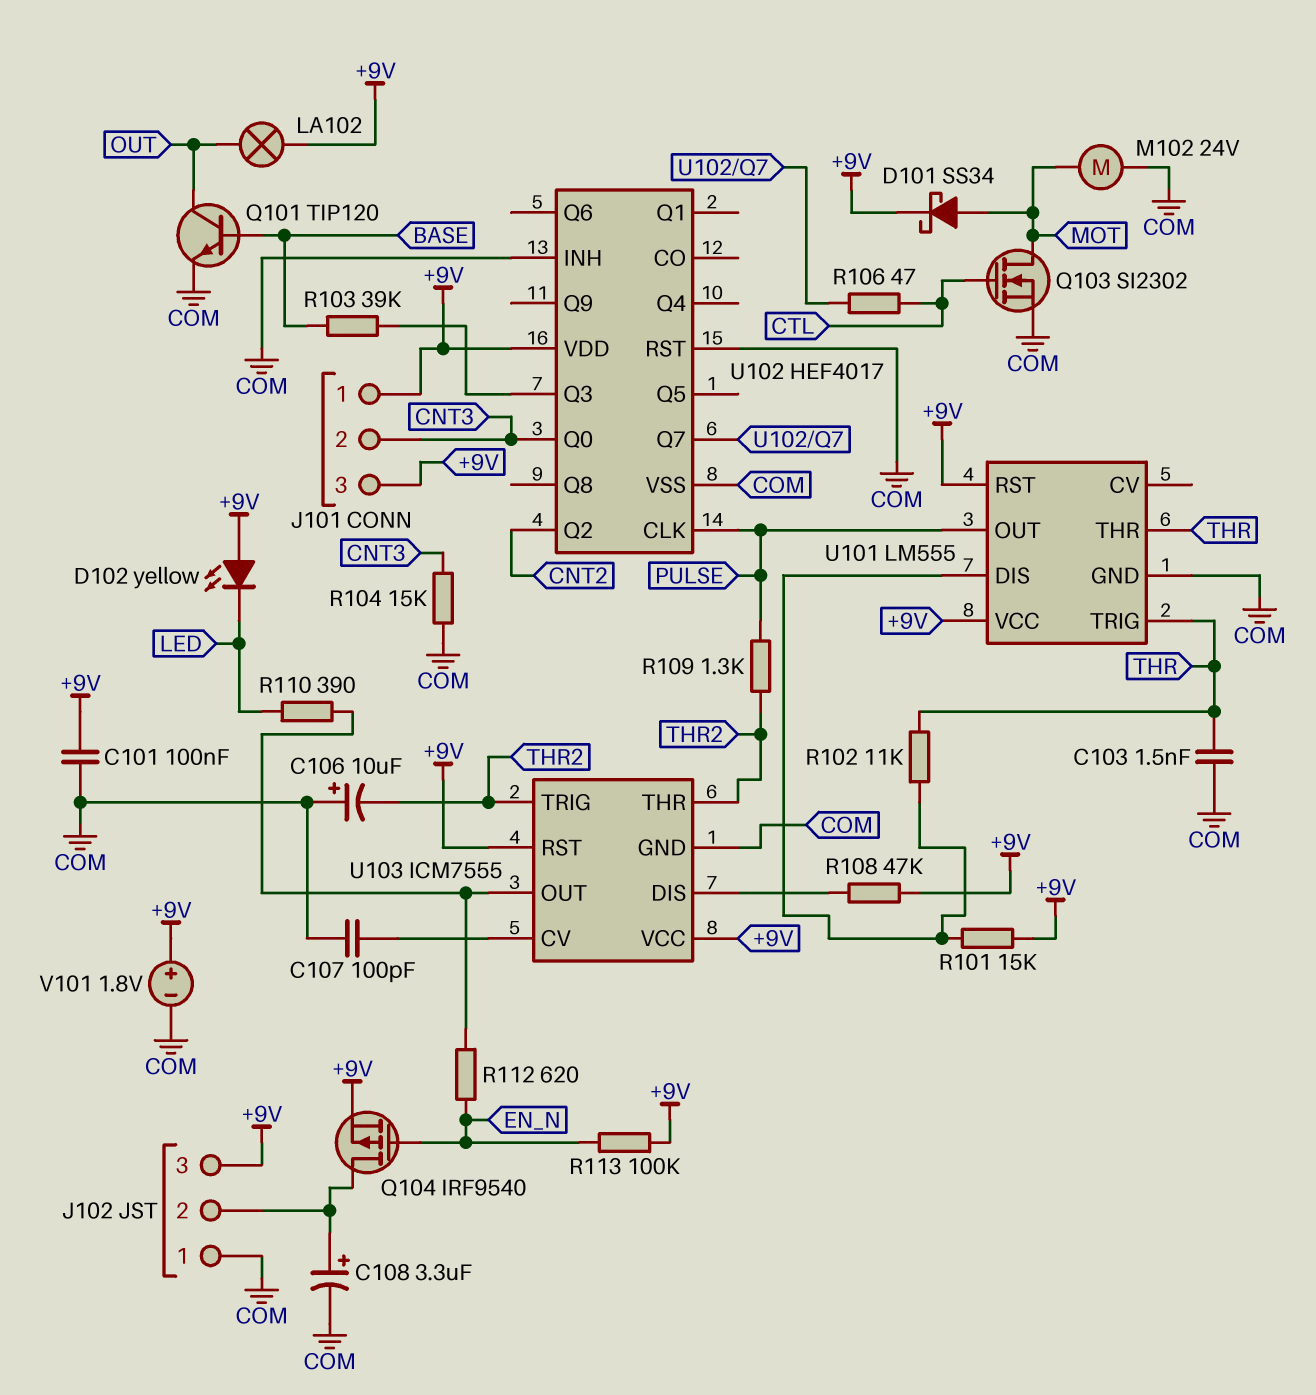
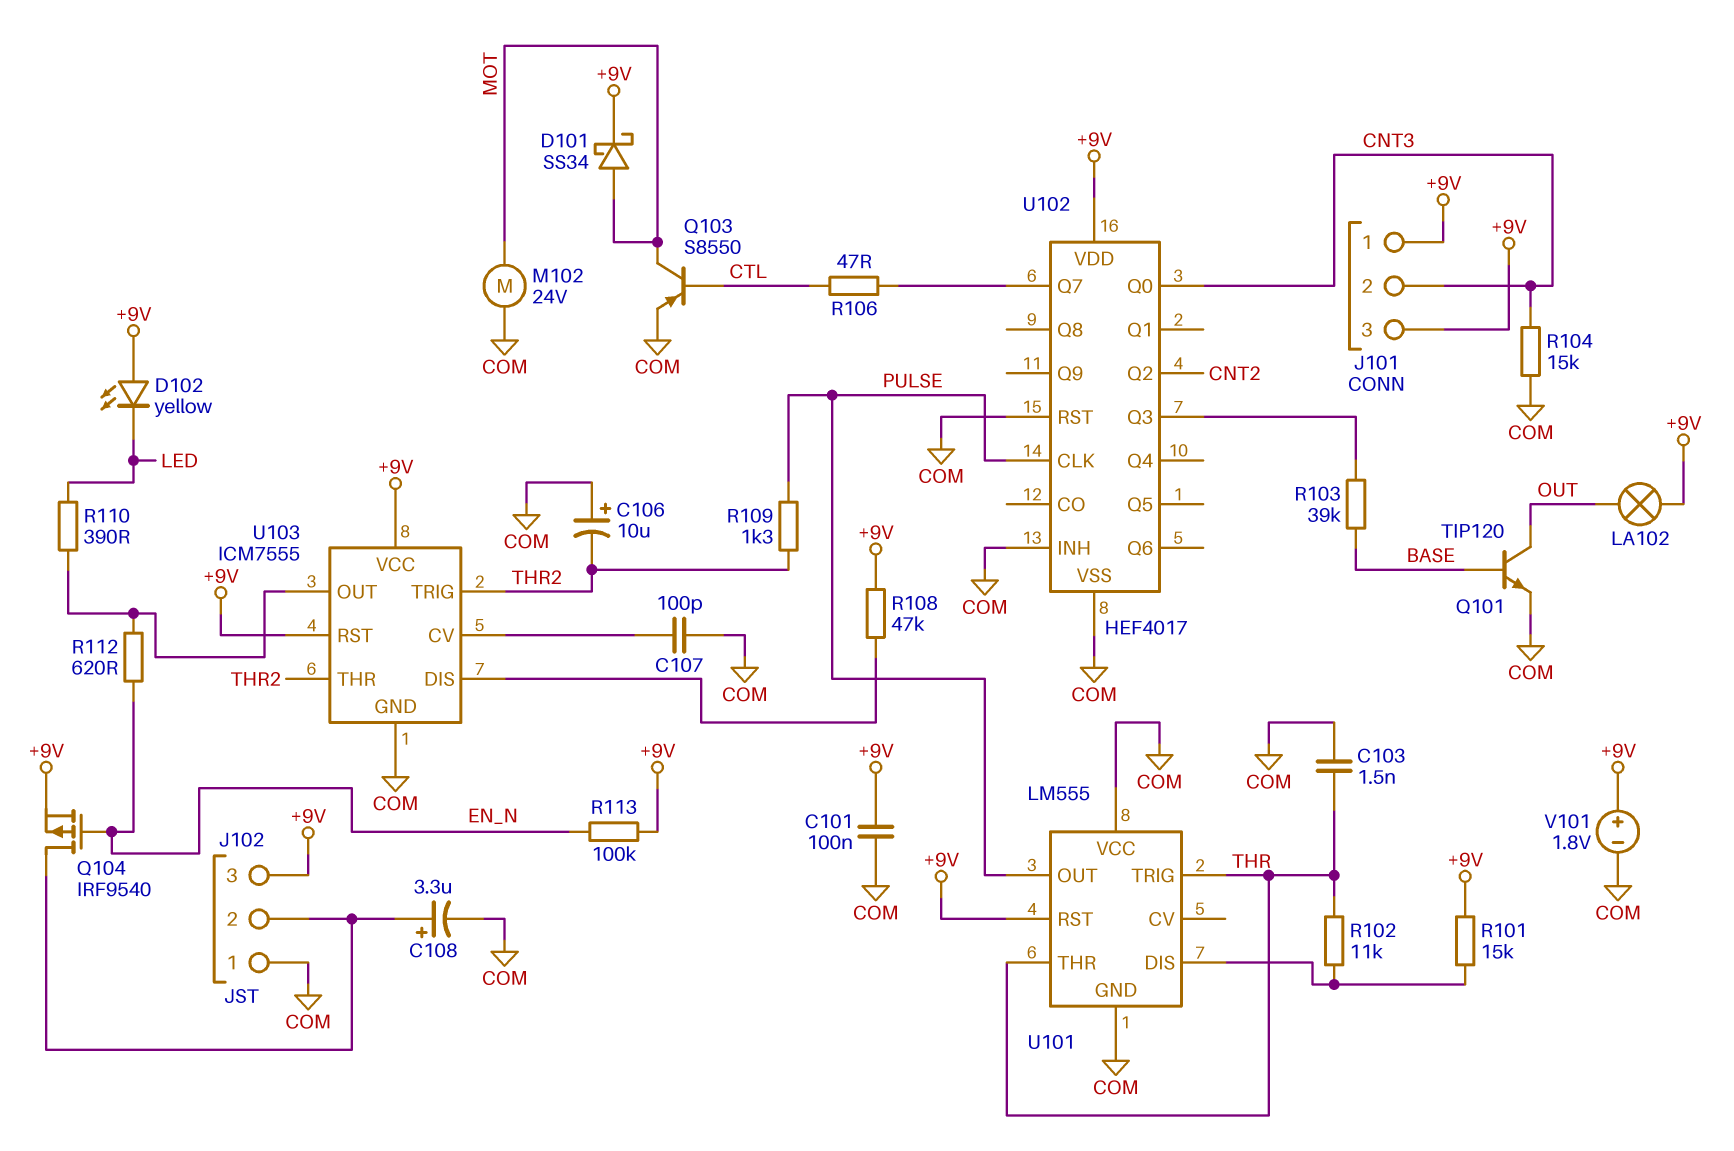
Q103: NMOS SI2302 (G CTL, D MOT, S COM) -> PNP S8550 (B CTL, C MOT, E COM)
U101 pin VCC: +9V -> COM

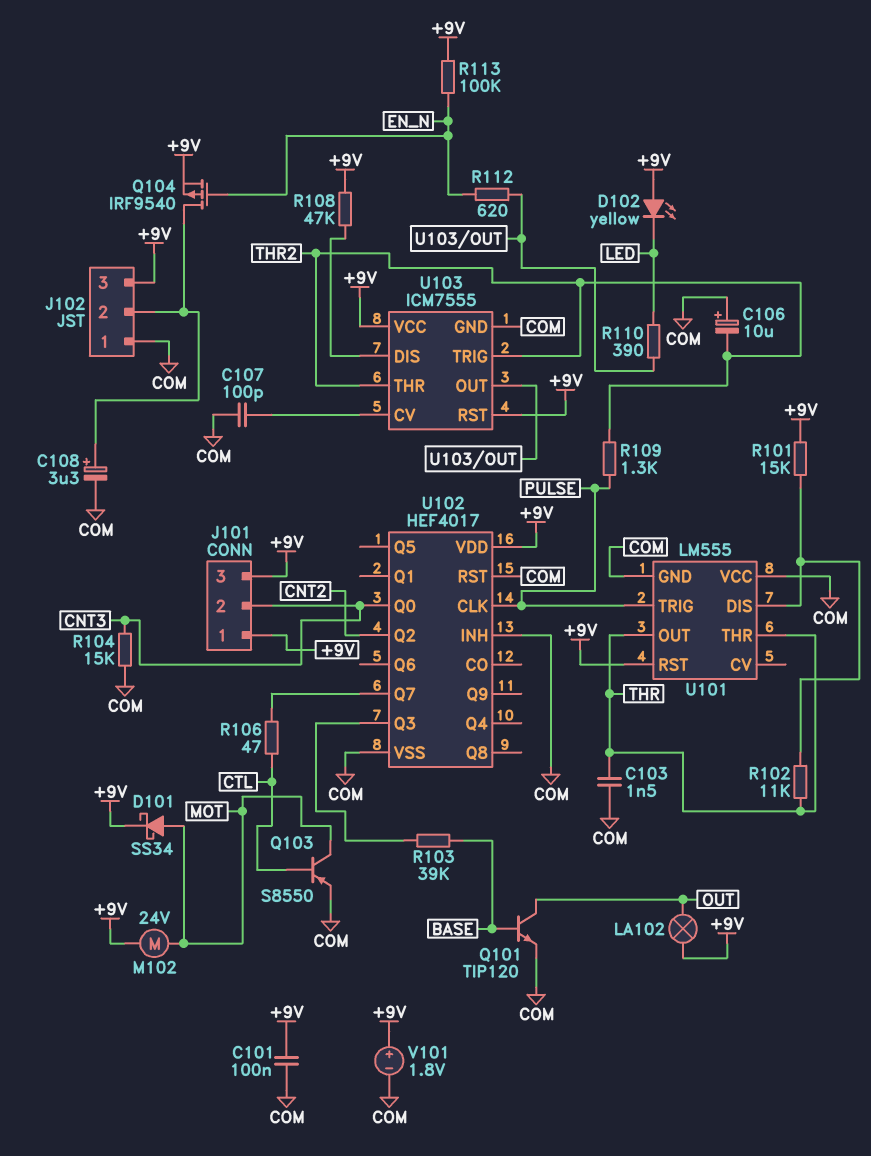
M102: motor 24V (COM, MOT) -> motor 24V (+9V, MOT)
U101 pin OUT: PULSE -> THR
U101 pin TRIG: THR -> PULSE

